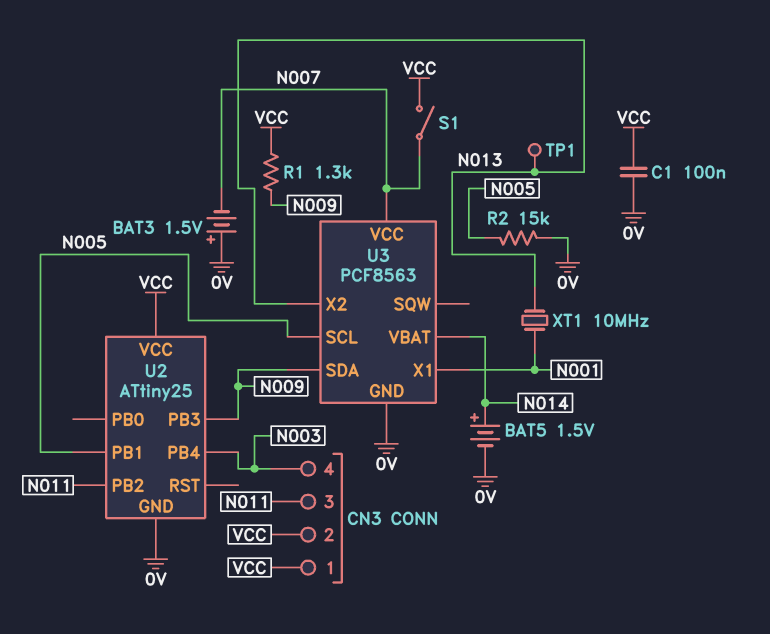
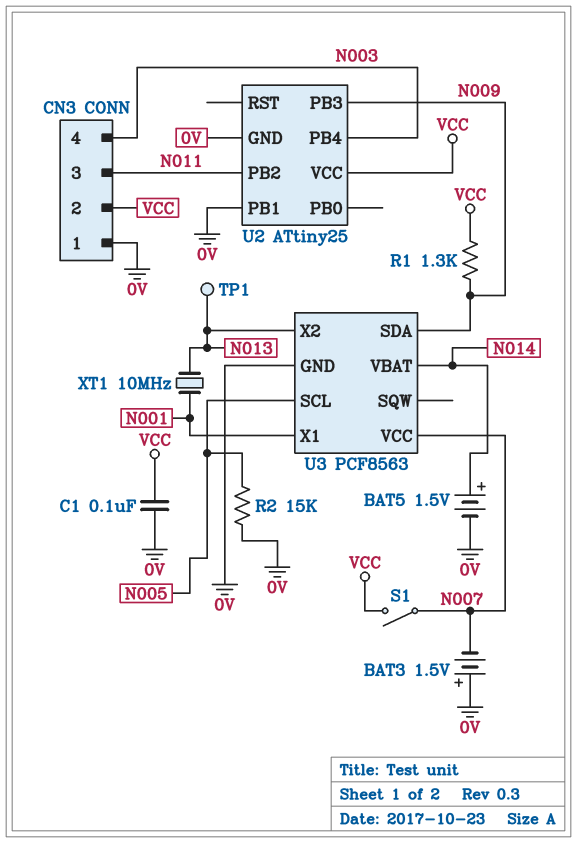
CN3 pin 1: VCC -> 0V
U2 pin PB1: N005 -> 0V

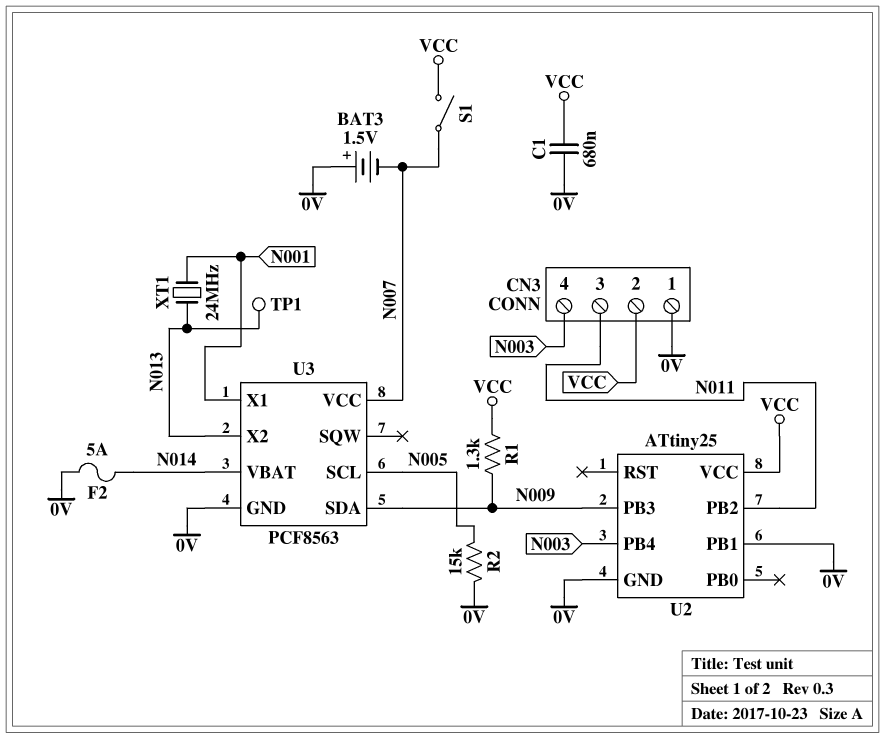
BAT5: 1.5V (plus N014, minus 0V) -> none
C1: 100nF (0V, VCC) -> 680nF (0V, VCC)
F2: none -> 5A (0V, N014)
XT1: 10MHz (N001, N013) -> 24MHz (N001, N013)

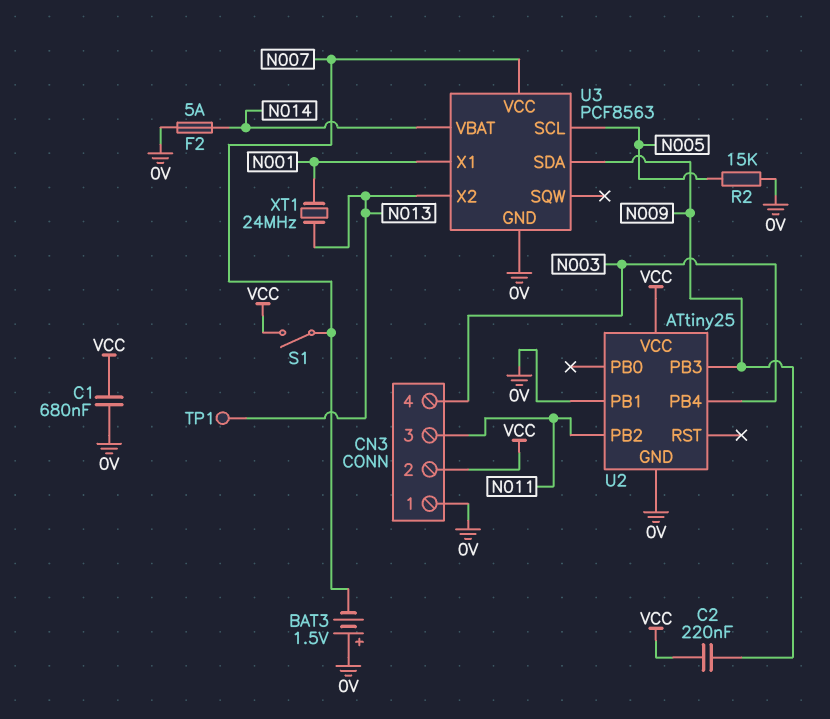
C2: none -> 220nF (N009, VCC)
R1: 1.3k (N009, VCC) -> none

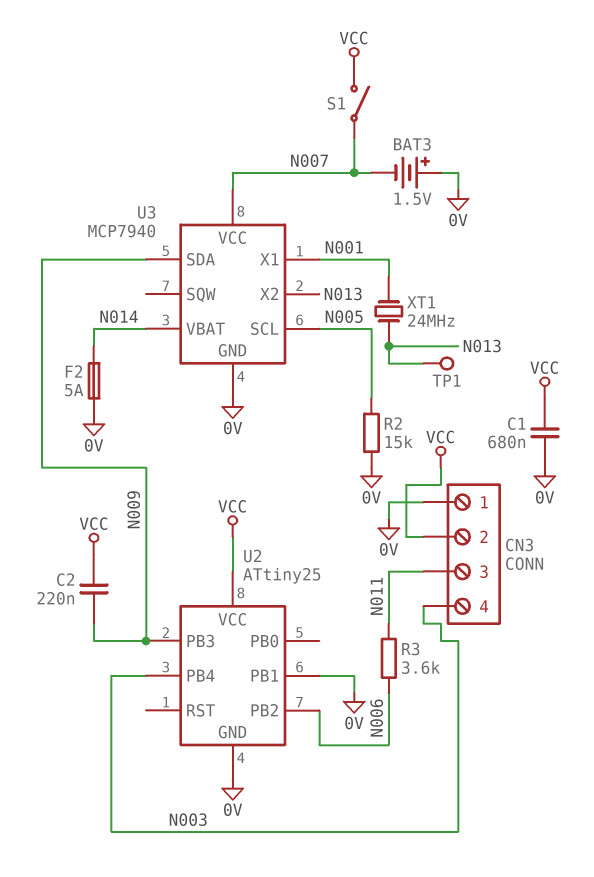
R3: none -> 3.6k (N006, N011)
U2 pin PB2: N011 -> N006
U3: PCF8563 -> MCP7940

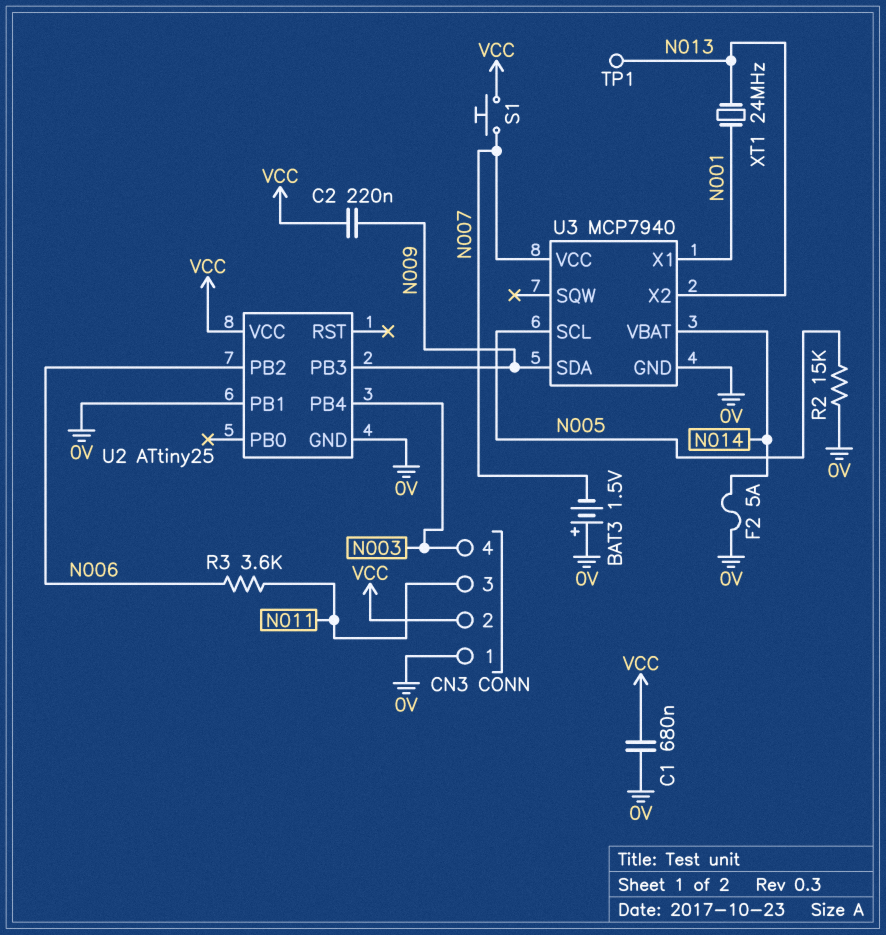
S1: switch (N007, VCC) -> button (N007, VCC)

